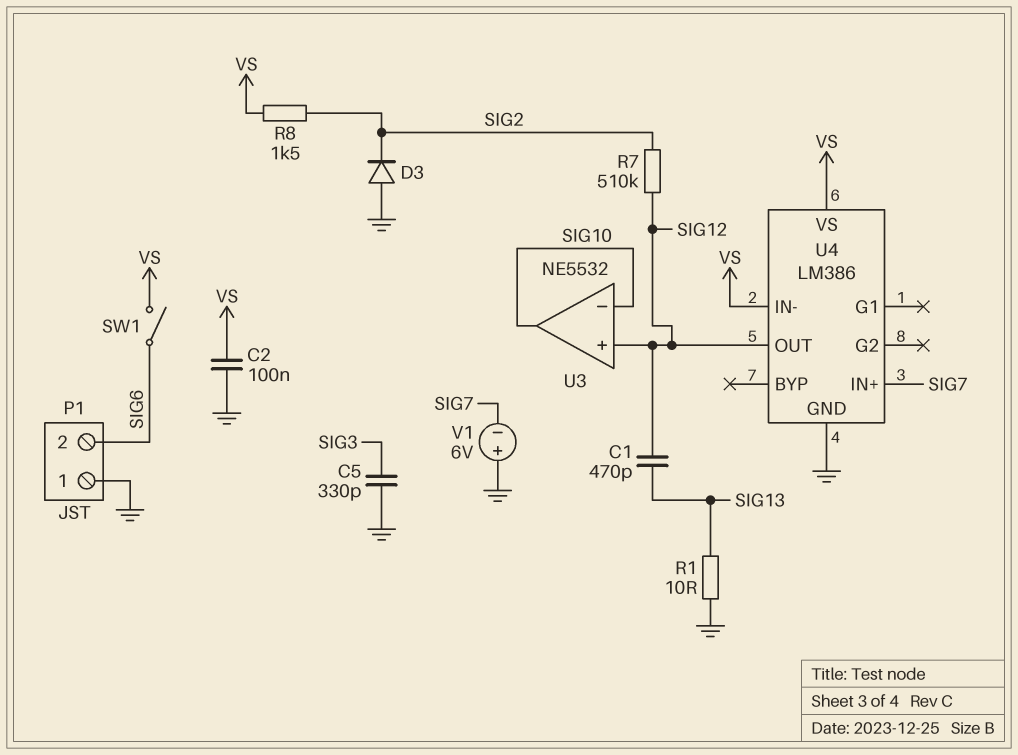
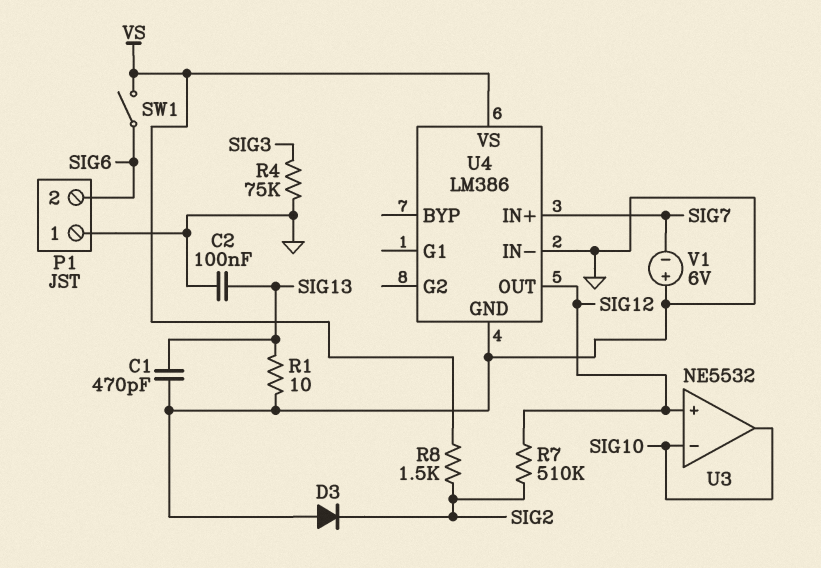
C1: 470pF (SIG12, SIG13) -> 470pF (GND, SIG13)
C2: 100nF (GND, VS) -> 100nF (GND, SIG13)
C5: 330pF (GND, SIG3) -> none
R4: none -> 75k (GND, SIG3)
U4 pin IN-: VS -> GND

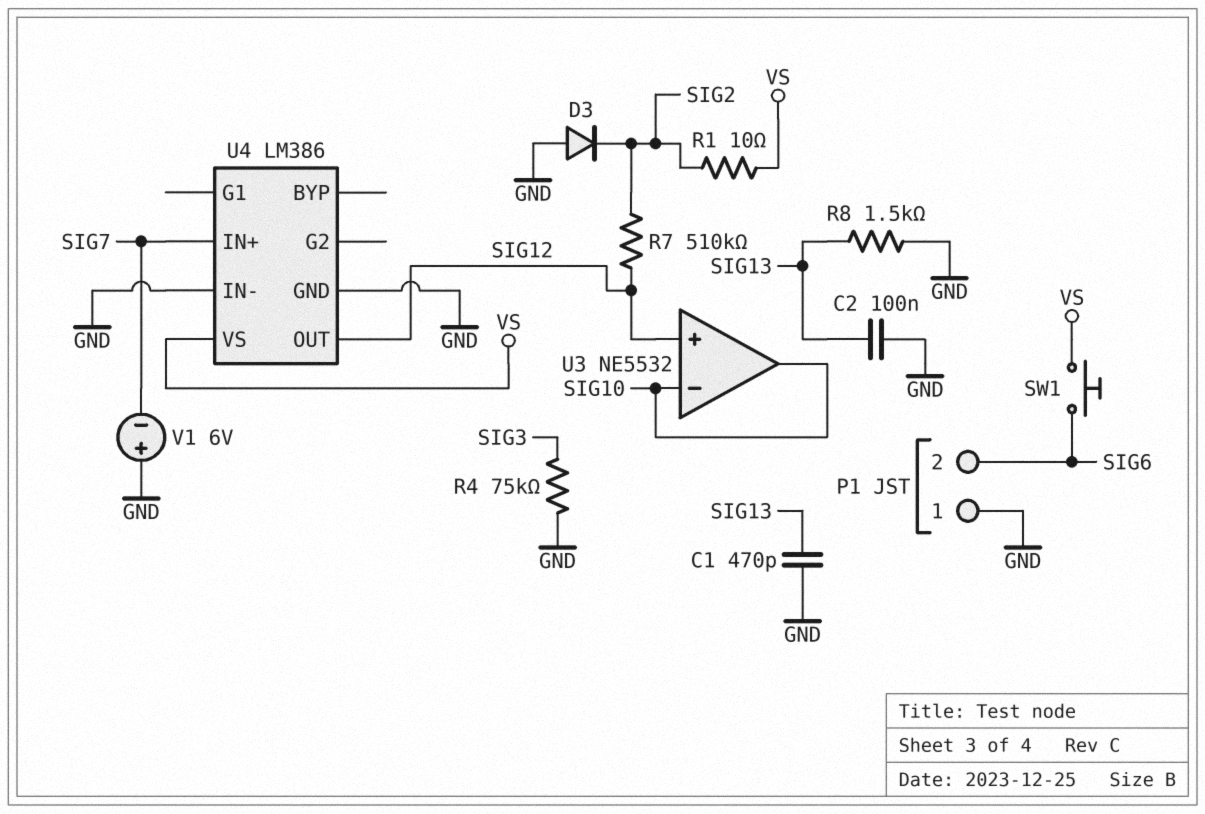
R1: 10 (GND, SIG13) -> 10 (SIG2, VS)
R8: 1.5k (SIG2, VS) -> 1.5k (GND, SIG13)
SW1: switch (SIG6, VS) -> button (SIG6, VS)

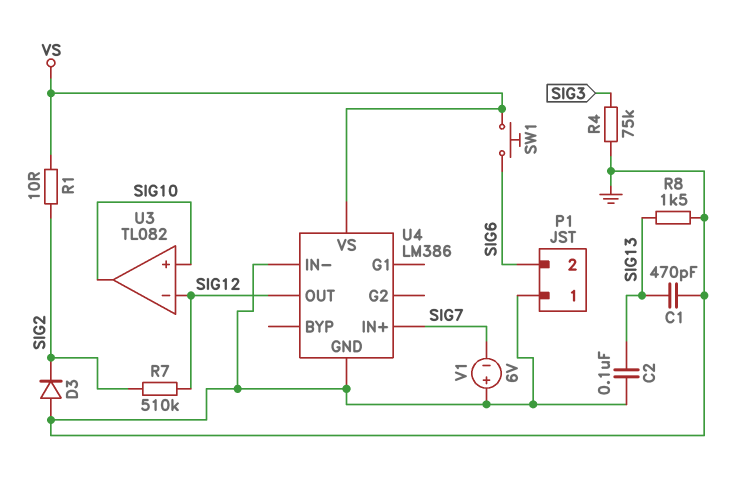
U3: NE5532 -> TL082
U3 pin in+: SIG12 -> SIG10
U3 pin in-: SIG10 -> SIG12

